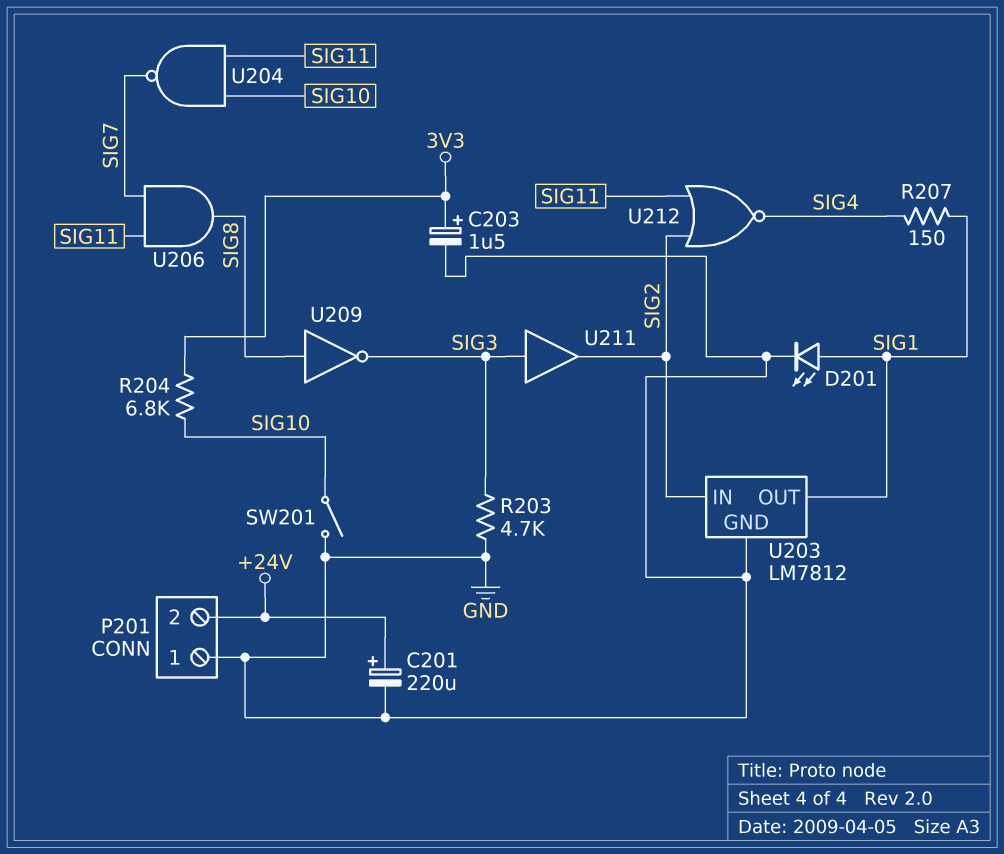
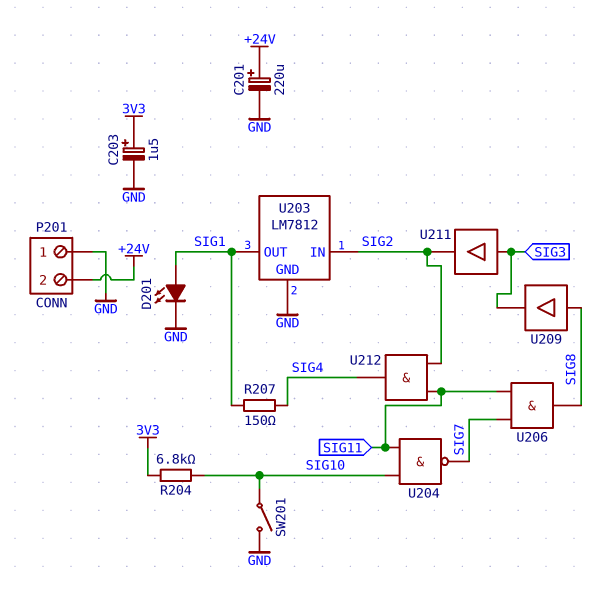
R203: 4.7k (GND, SIG3) -> none
U209: NOT (in SIG8, out SIG3) -> buffer (in SIG8, out SIG3)
U212: NOR (in SIG2, in SIG11, out SIG4) -> AND (in SIG2, in SIG11, out SIG4)

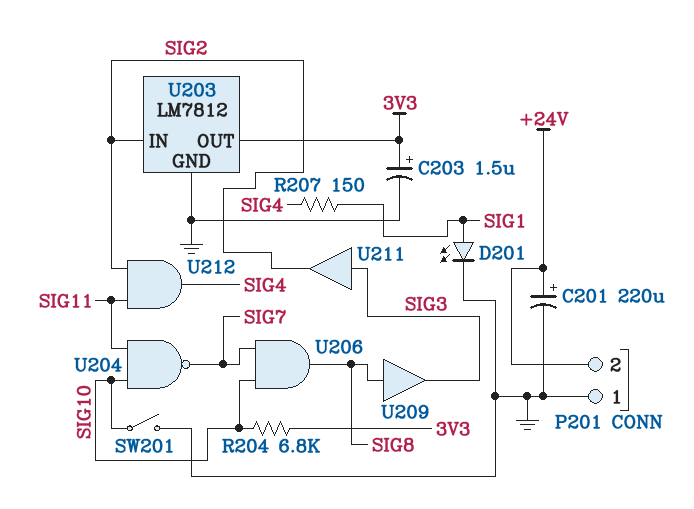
U203 pin OUT: SIG1 -> 3V3
U206: AND (in SIG7, in SIG11, out SIG8) -> AND (in SIG7, in SIG10, out SIG8)

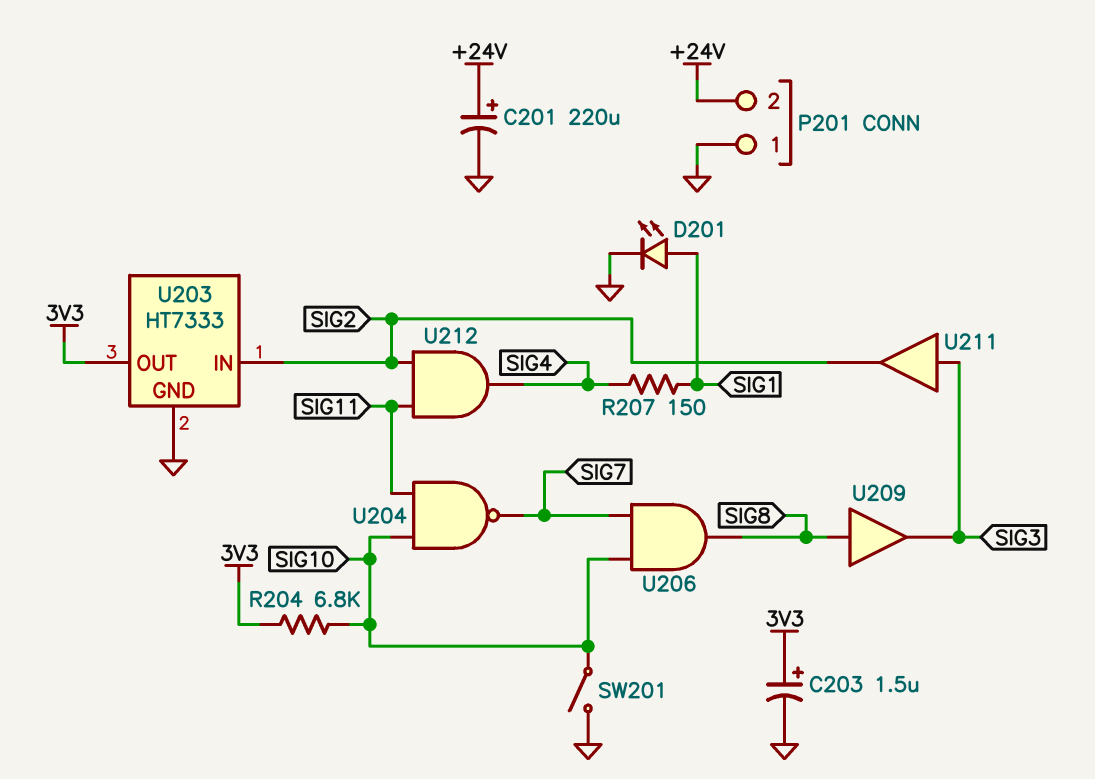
U203: LM7812 -> HT7333

